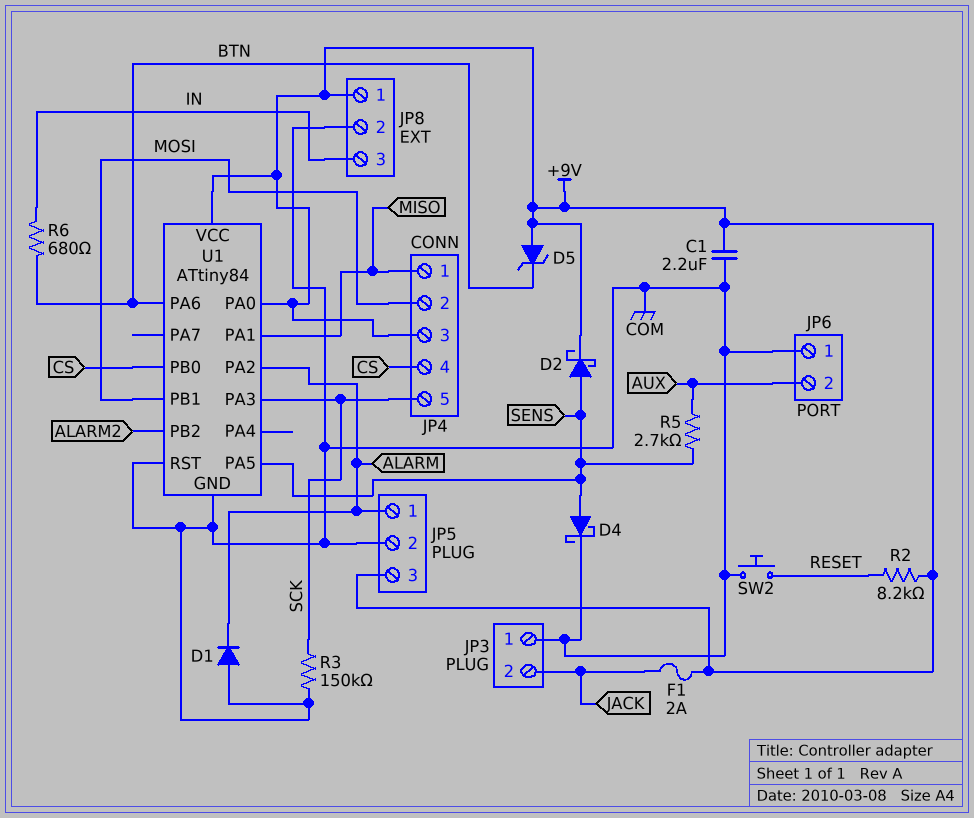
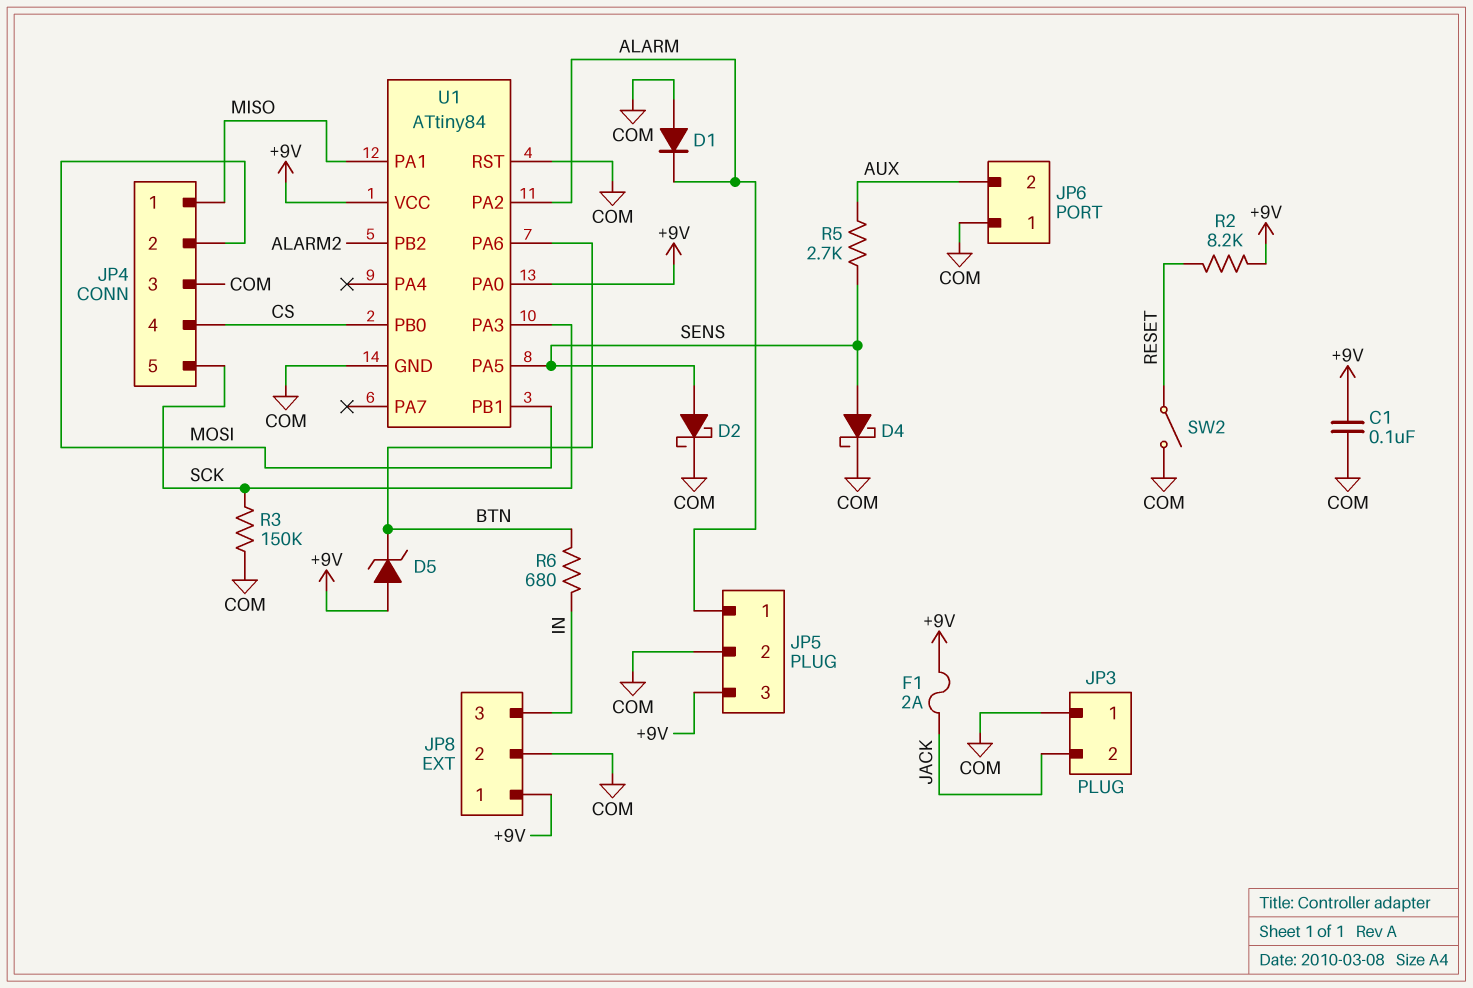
C1: 2.2uF (+9V, COM) -> 100nF (+9V, COM)
D2: schottky (A SENS, K +9V) -> schottky (A SENS, K COM)
JP4 pin 3: +9V -> COM
SW2: button (COM, RESET) -> switch (COM, RESET)

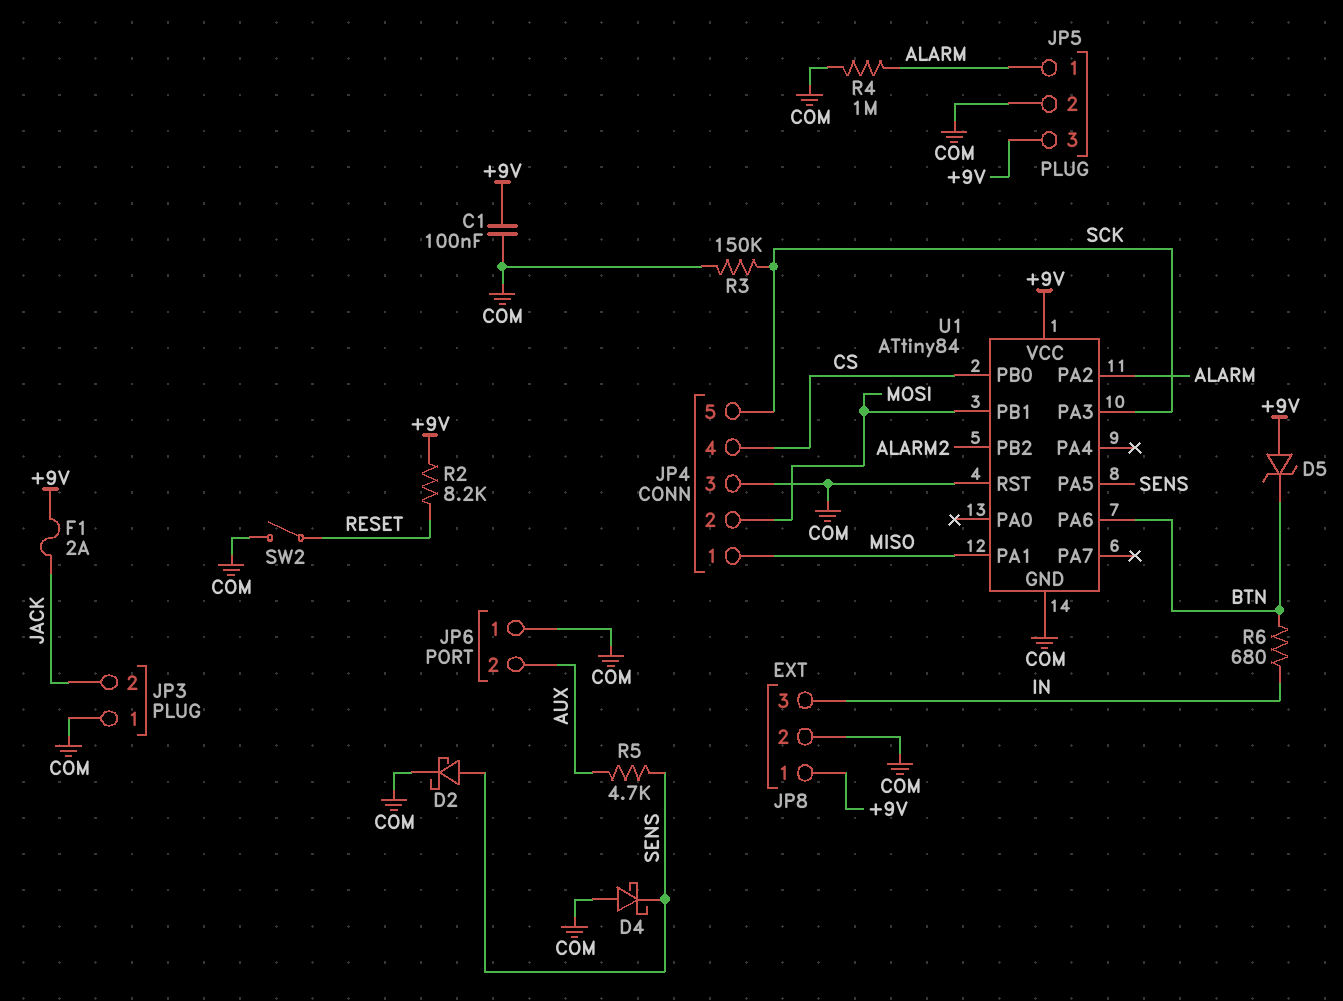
D1: diode (A COM, K ALARM) -> none
D4: schottky (A SENS, K COM) -> schottky (A COM, K SENS)
R4: none -> 1M (ALARM, COM)
R5: 2.7k (AUX, SENS) -> 4.7k (AUX, SENS)
U1 pin PA0: +9V -> none

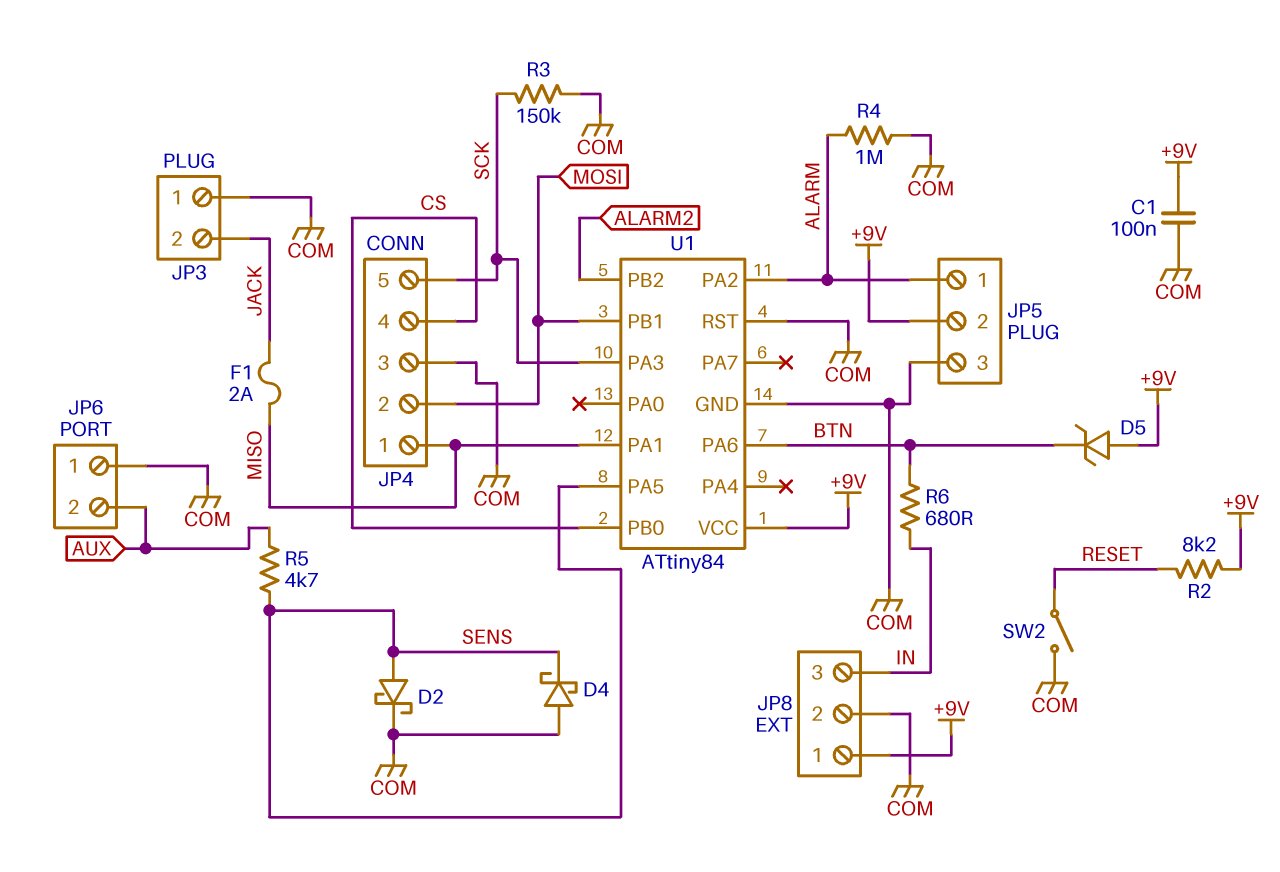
F1: 2A (+9V, JACK) -> 2A (JACK, MISO)
JP5 pin 2: COM -> +9V
JP5 pin 3: +9V -> COM

